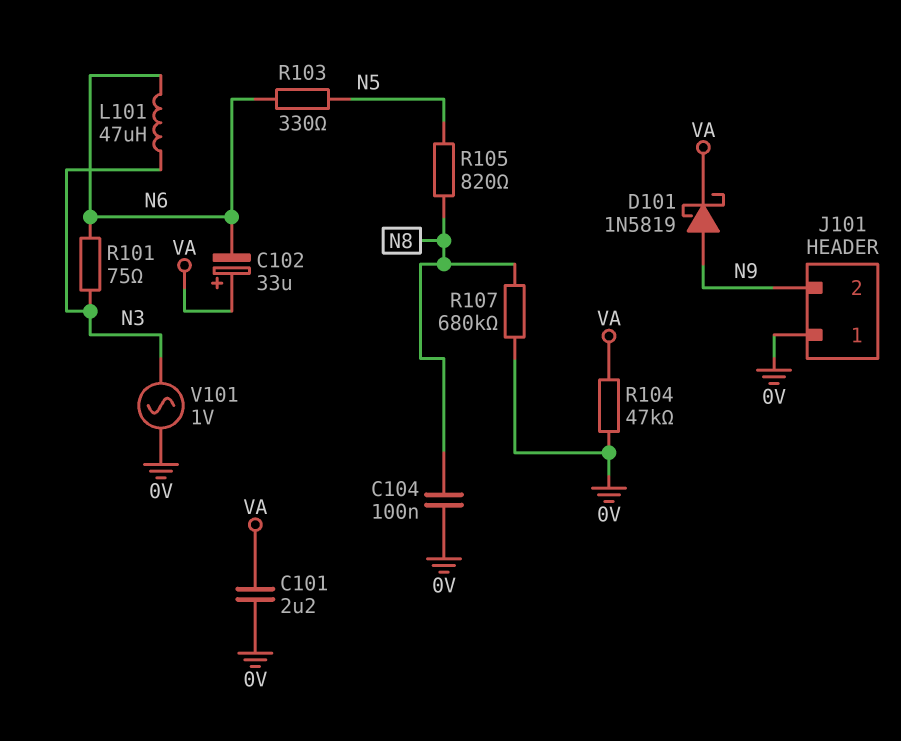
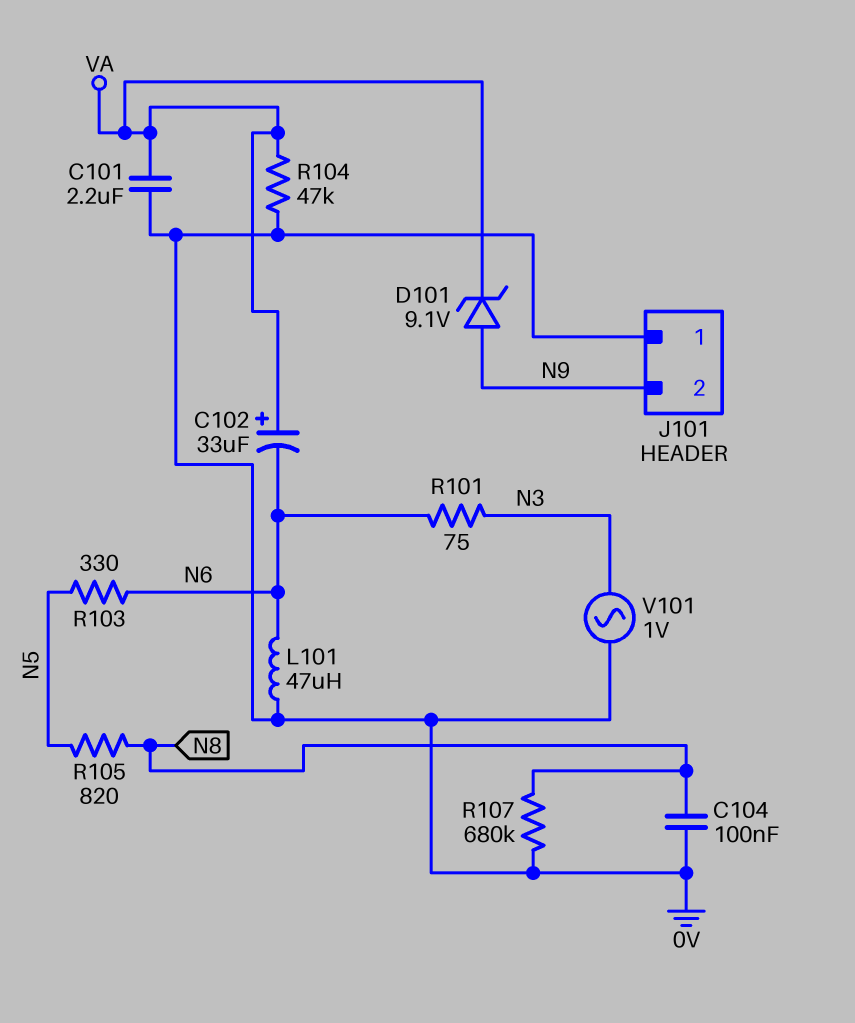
D101: schottky 1N5819 (A N9, K VA) -> zener 9.1V (A N9, K VA)
L101: 47uH (N3, N6) -> 47uH (0V, N6)

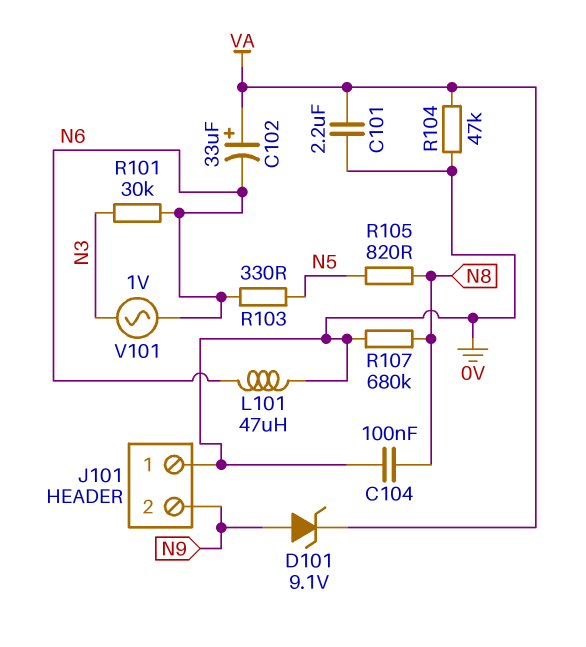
R101: 75 (N3, N6) -> 30k (N3, N6)
V101: AC 1V (0V, N3) -> AC 1V (N3, N6)

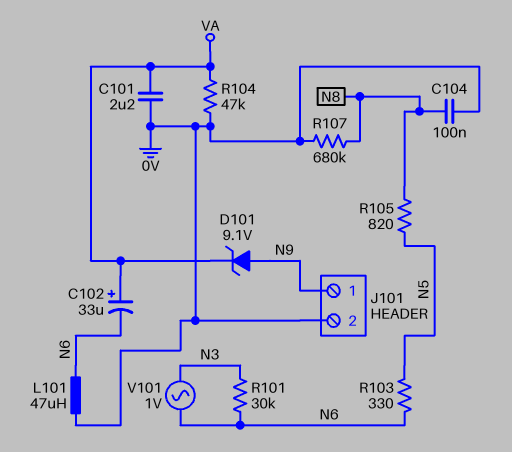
J101 pin 1: 0V -> N9
J101 pin 2: N9 -> 0V

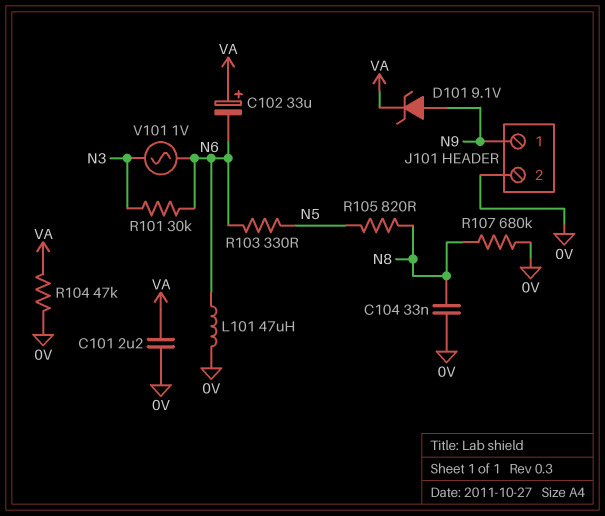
C104: 100nF (0V, N8) -> 33nF (0V, N8)

